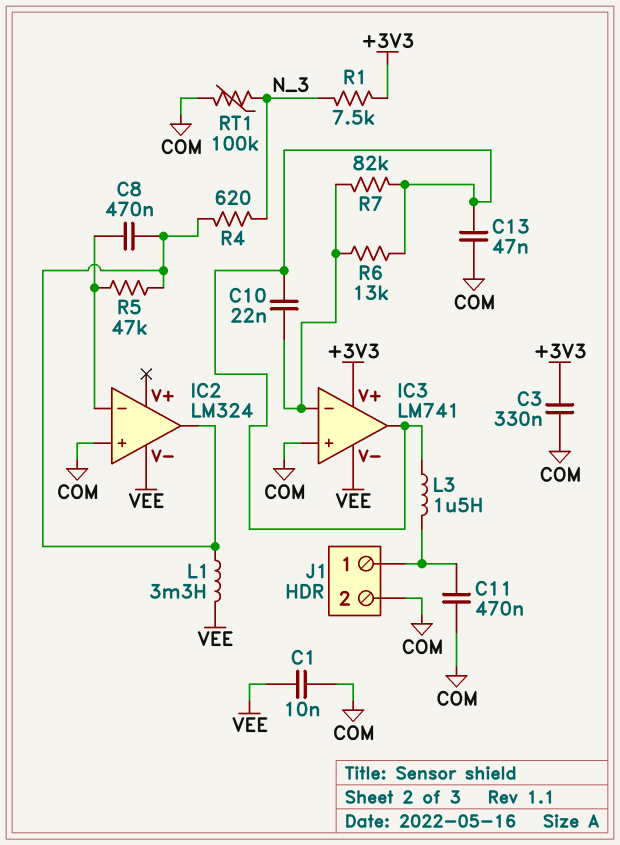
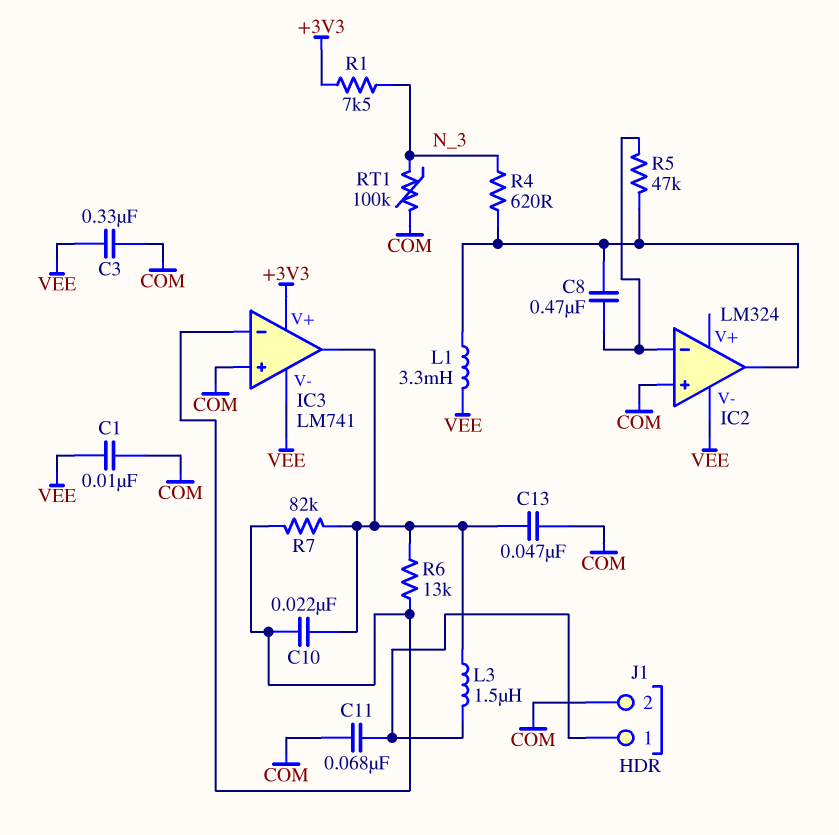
C3: 330nF (+3V3, COM) -> 330nF (COM, VEE)
C11: 470nF (COM, J1/1) -> 68nF (COM, J1/1)

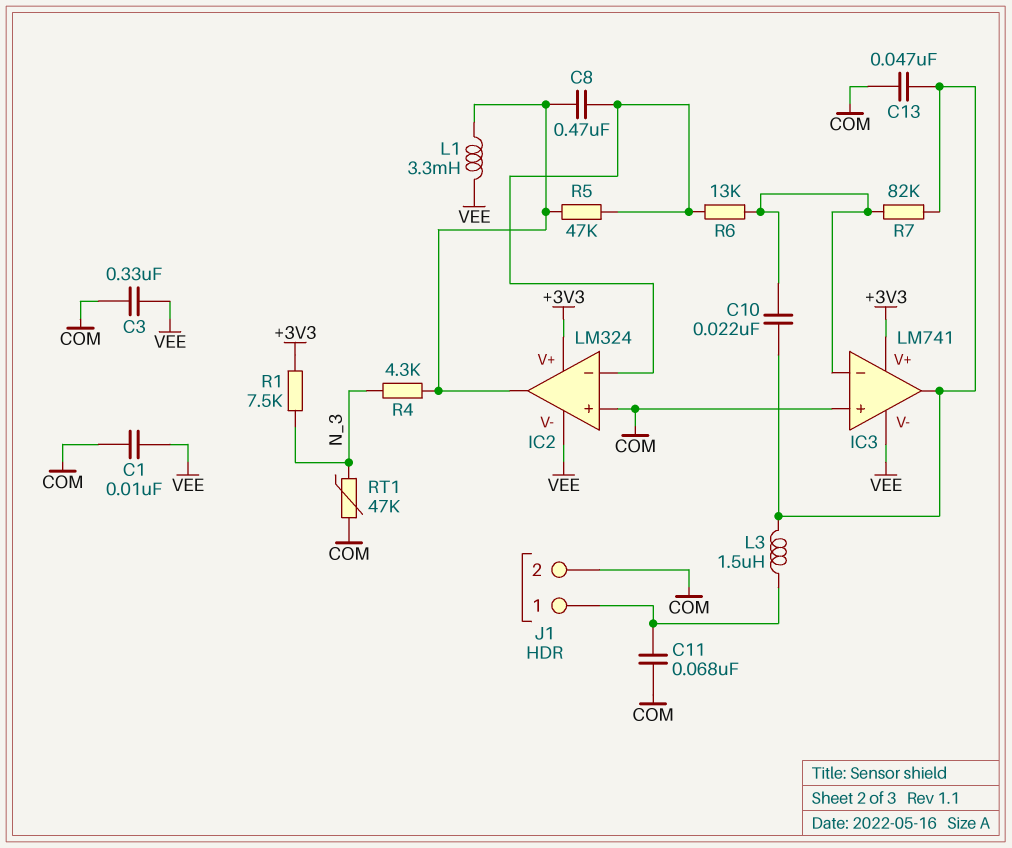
IC2 pin V+: none -> +3V3
R4: 620 (IC2/out, N_3) -> 4.3k (IC2/out, N_3)
R6: 13k (IC3/in-, IC3/out) -> 13k (IC2/in-, IC3/in-)
RT1: 100k (COM, N_3) -> 47k (COM, N_3)

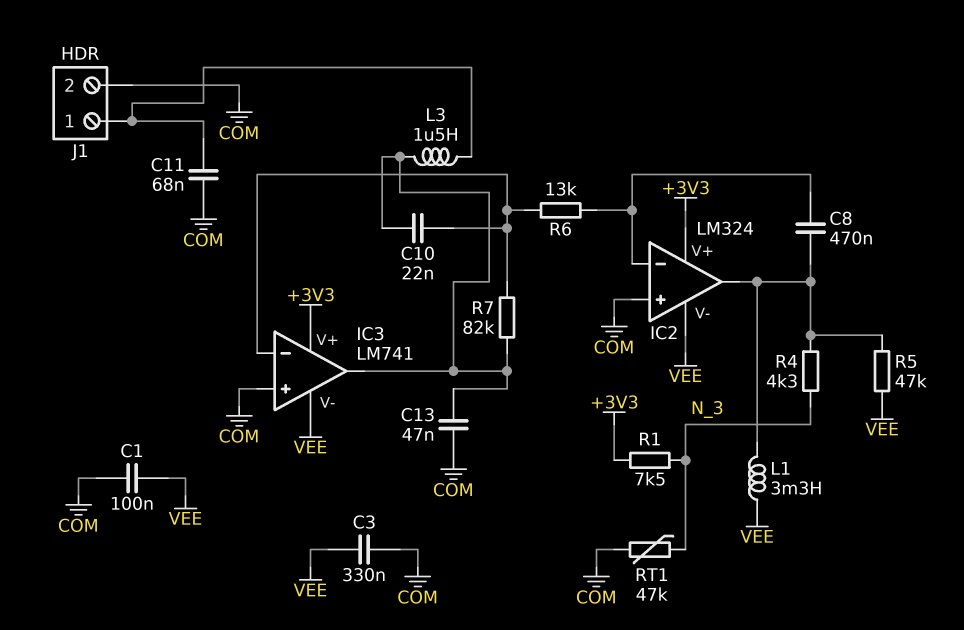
C1: 10nF (COM, VEE) -> 100nF (COM, VEE)
R5: 47k (IC2/in-, IC2/out) -> 47k (IC2/out, VEE)

